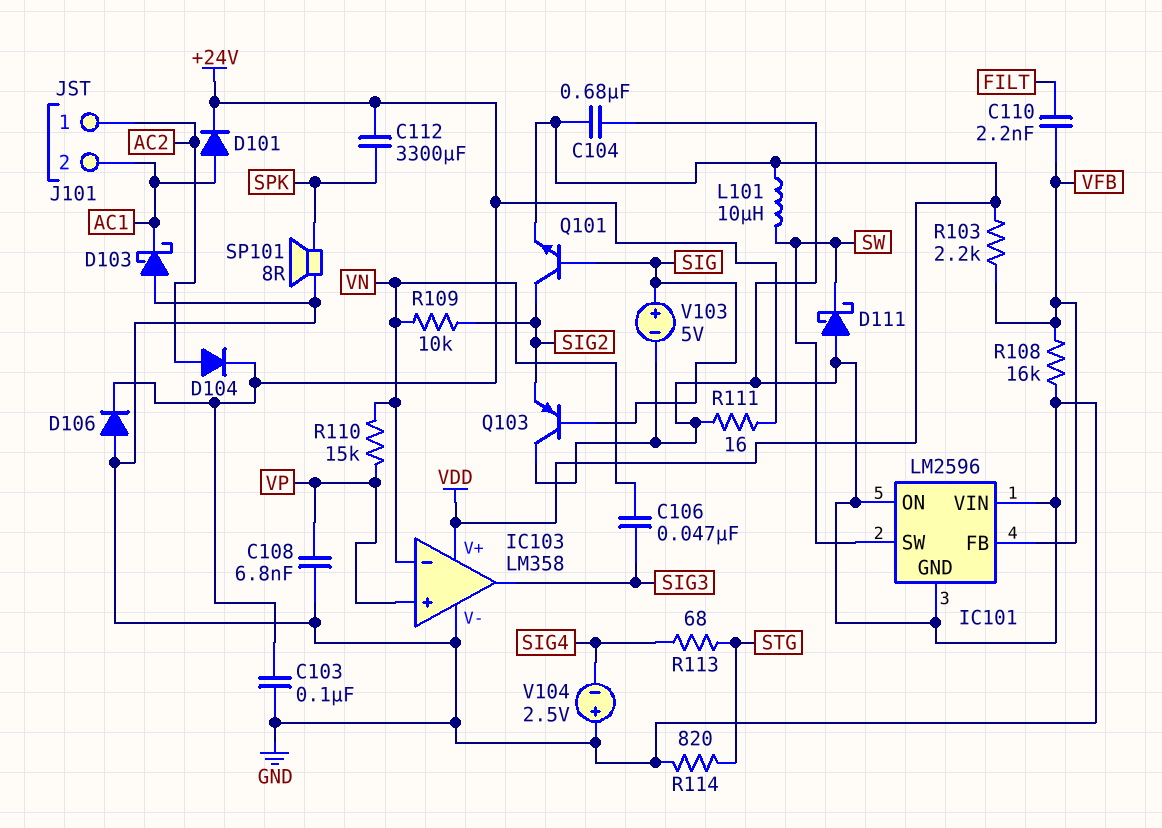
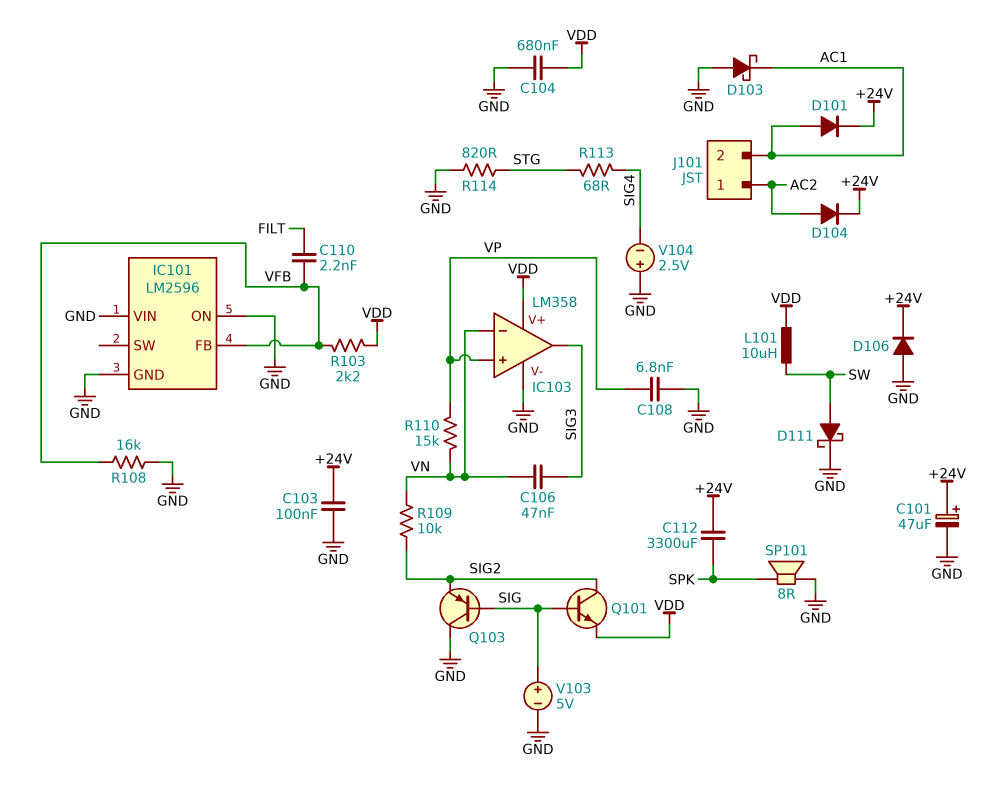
C101: none -> 47uF (plus +24V, minus GND)
D111: schottky (A GND, K SW) -> schottky (A SW, K GND)
IC101 pin SW: SW -> none
R111: 16 (+24V, GND) -> none

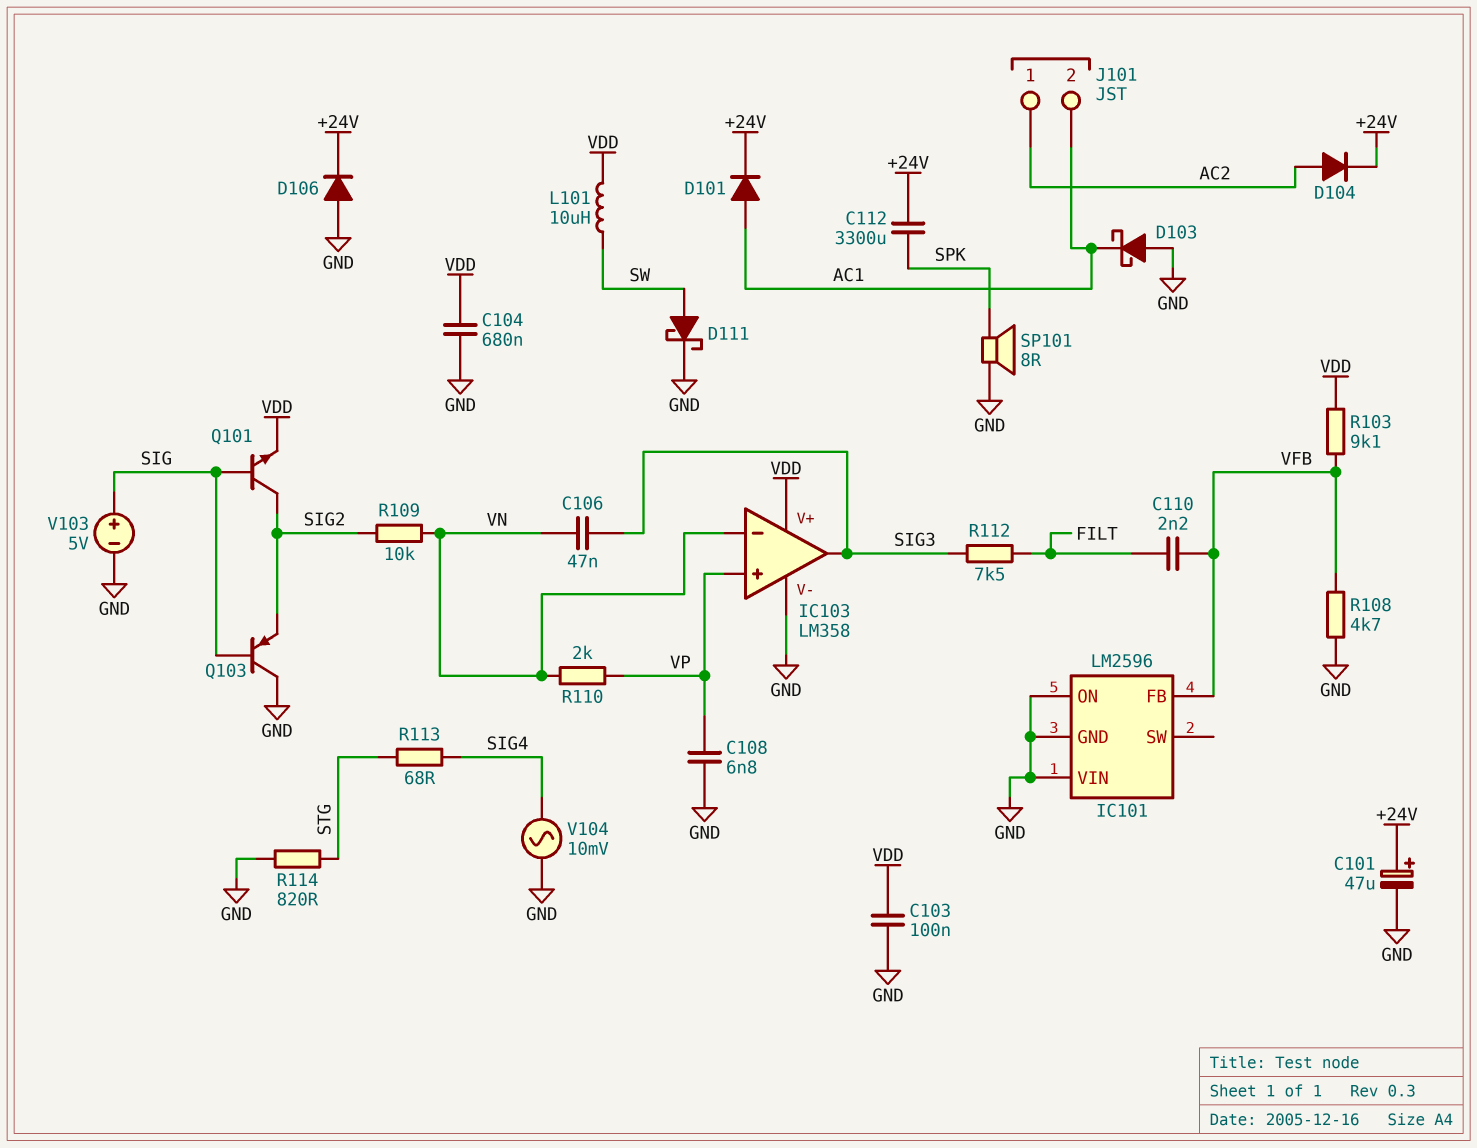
C103: 100nF (+24V, GND) -> 100nF (GND, VDD)
R103: 2.2k (VDD, VFB) -> 9.1k (VDD, VFB)
R108: 16k (GND, VFB) -> 4.7k (GND, VFB)
R110: 15k (VN, VP) -> 2k (VN, VP)
R112: none -> 7.5k (FILT, SIG3)
V104: 2.5V (plus GND, minus SIG4) -> AC 10mV (GND, SIG4)

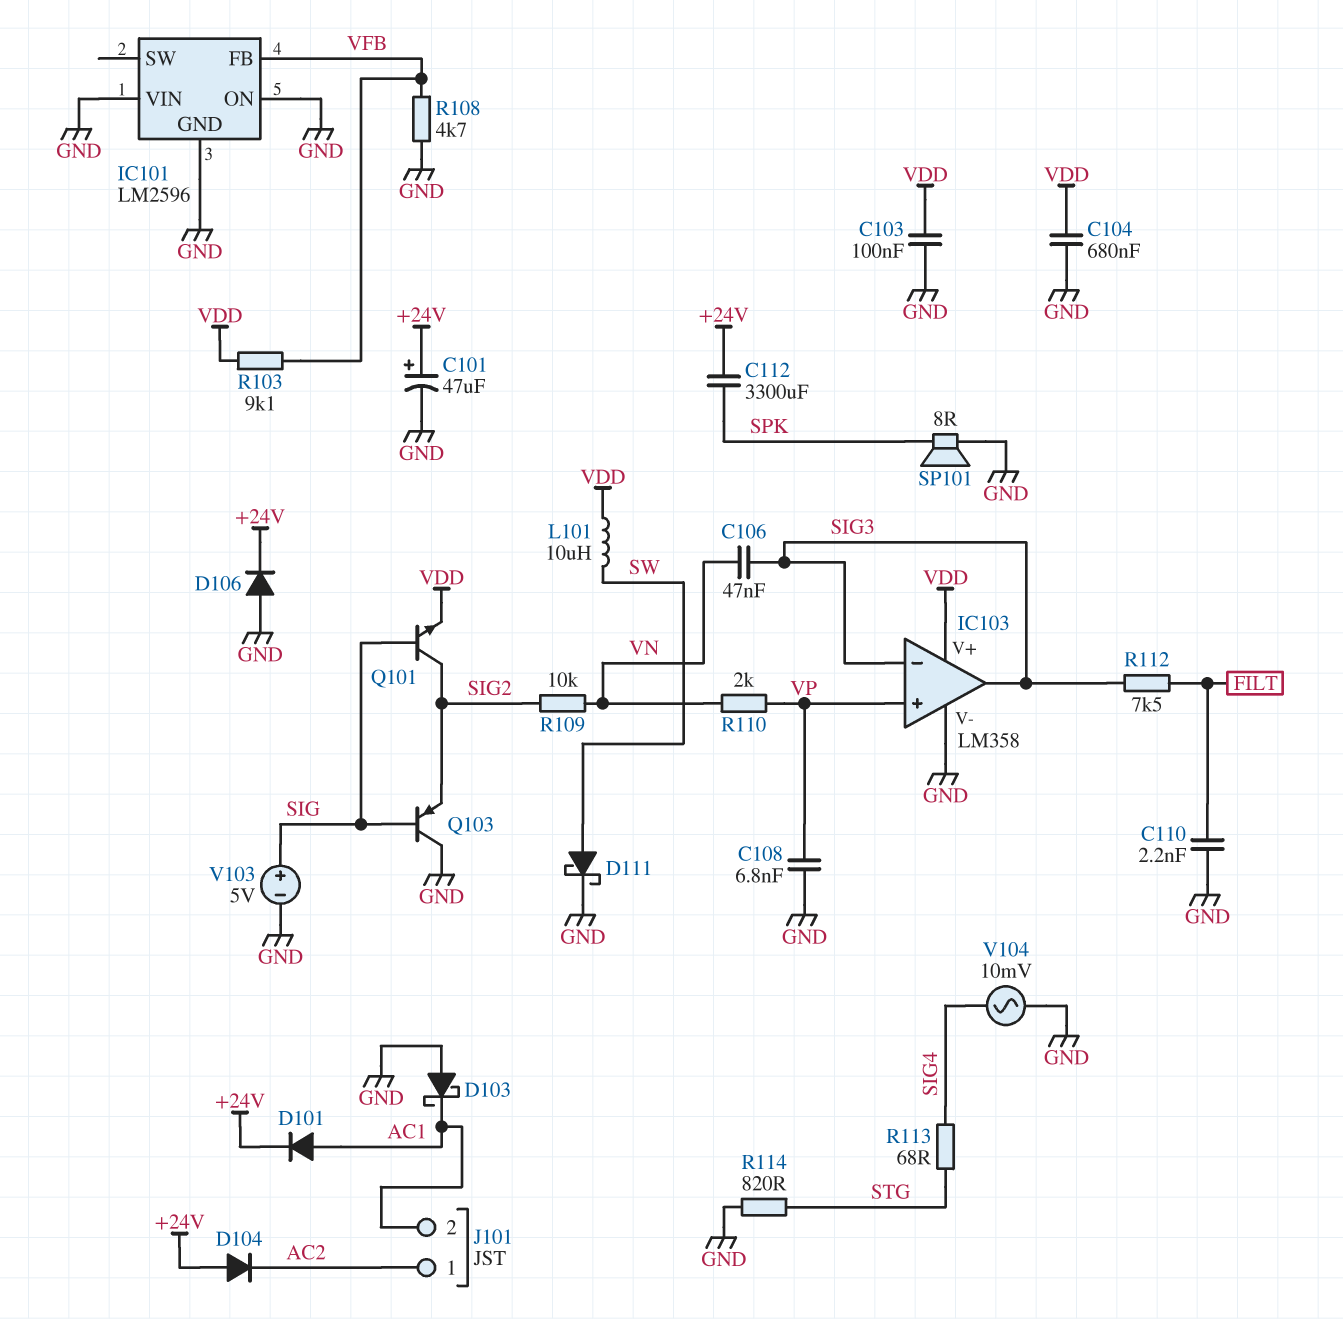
C110: 2.2nF (FILT, VFB) -> 2.2nF (FILT, GND)
D104: diode (A AC2, K +24V) -> diode (A +24V, K AC2)
IC103 pin in-: VN -> SIG3

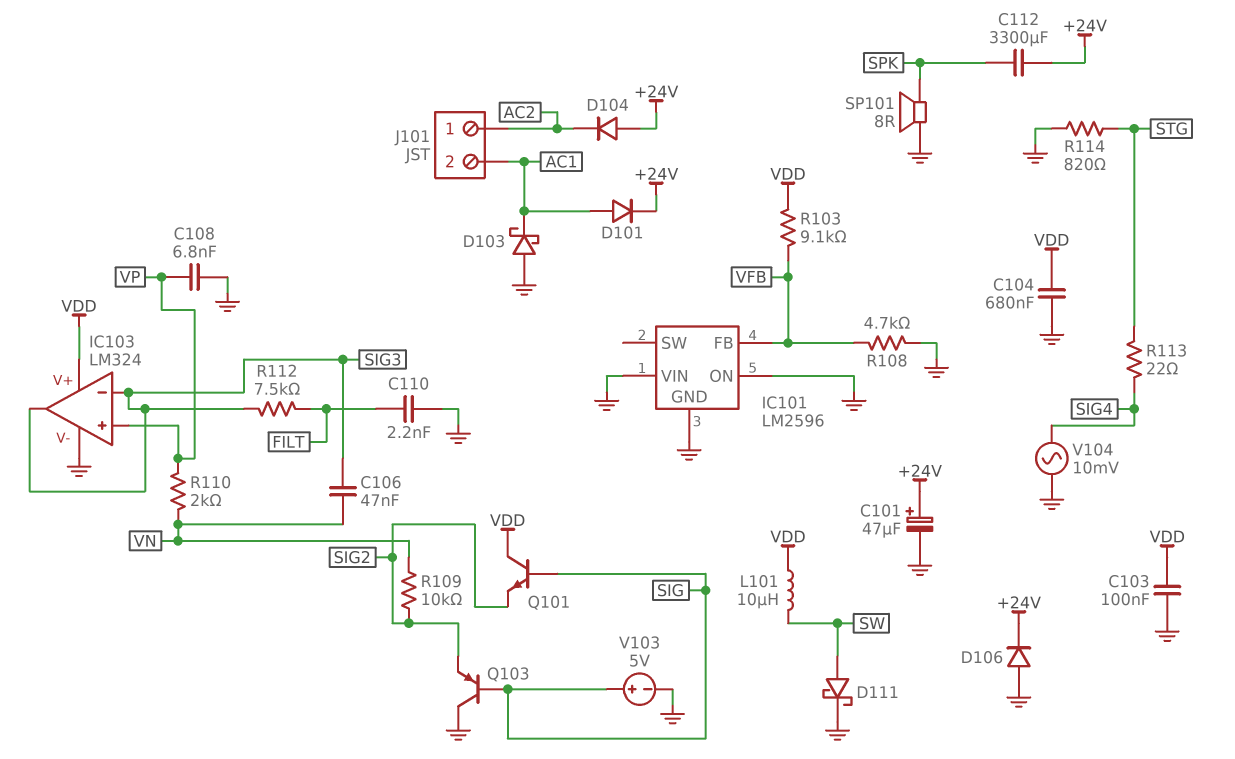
IC103: LM358 -> LM324
Q101: NPN (B SIG, C SIG2, E VDD) -> NPN (B SIG, C VDD, E SIG2)
R113: 68 (SIG4, STG) -> 22 (SIG4, STG)

